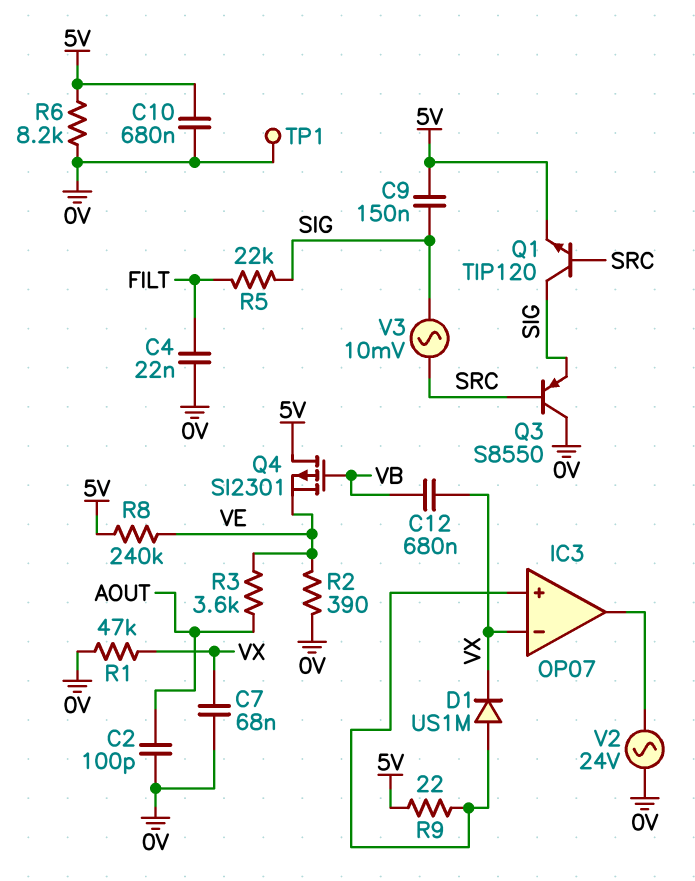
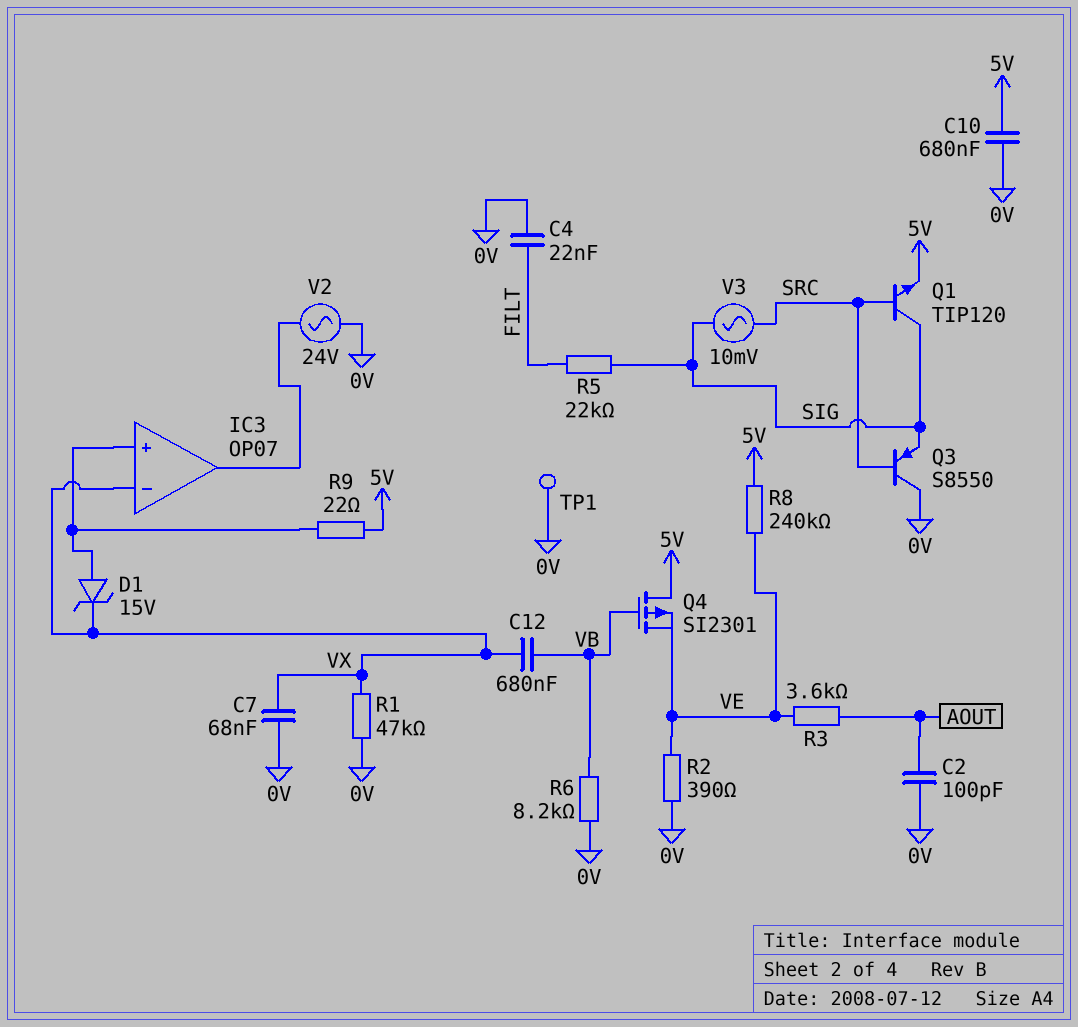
C9: 150nF (5V, SIG) -> none
D1: diode US1M (A IC3/in+, K VX) -> zener 15V (A IC3/in+, K VX)
R6: 8.2k (0V, 5V) -> 8.2k (0V, VB)

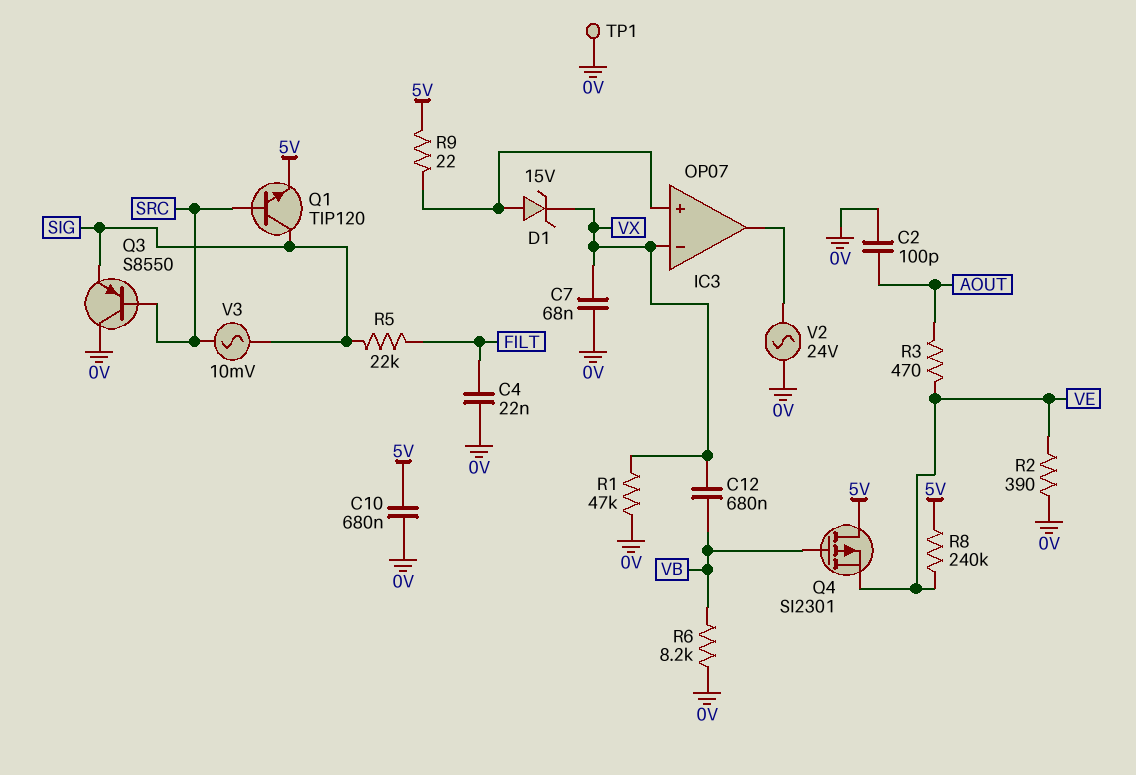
R3: 3.6k (AOUT, VE) -> 470 (AOUT, VE)

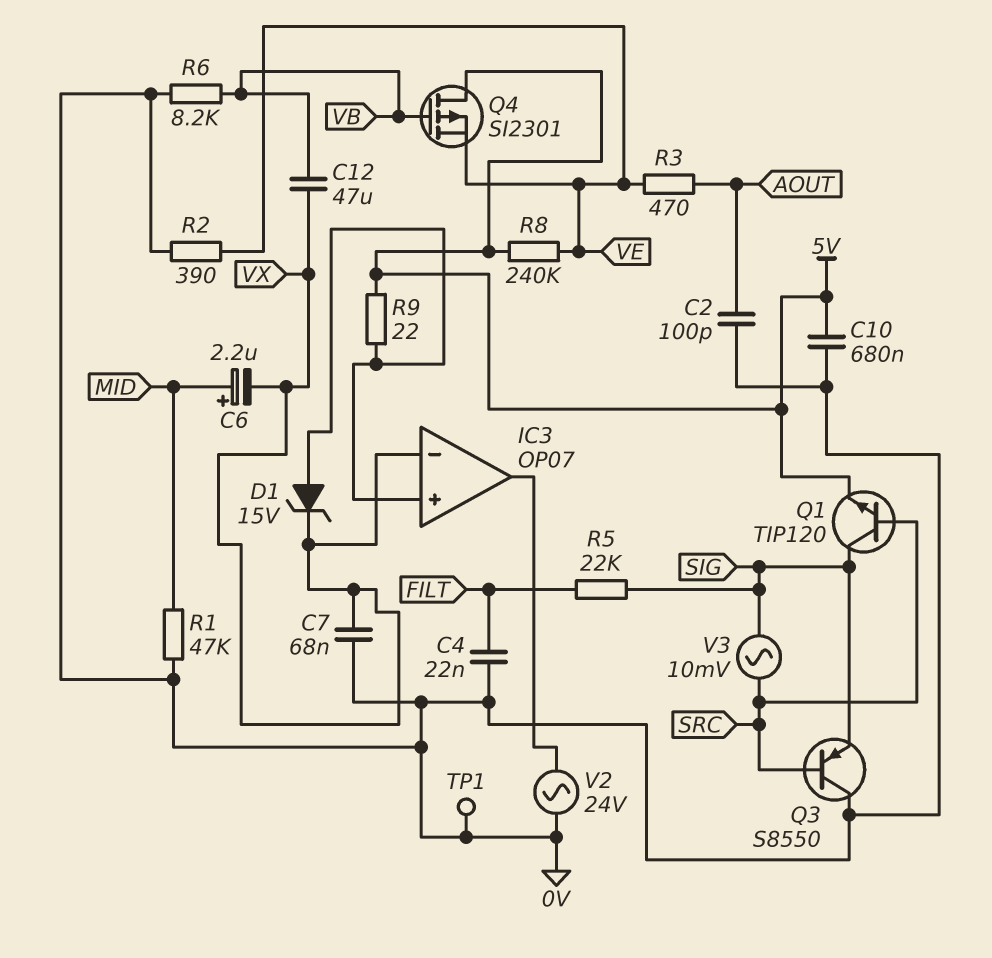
C6: none -> 2.2uF (plus MID, minus VX)
C12: 680nF (VB, VX) -> 47uF (VB, VX)
R1: 47k (0V, VX) -> 47k (0V, MID)

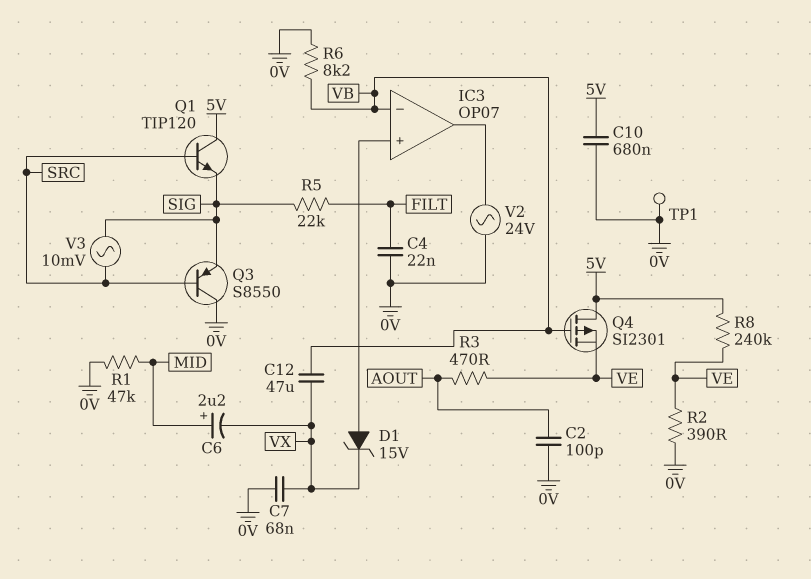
IC3 pin in-: VX -> VB
Q1: NPN TIP120 (B SRC, C SIG, E 5V) -> NPN TIP120 (B SRC, C 5V, E SIG)
R9: 22 (5V, IC3/in+) -> none

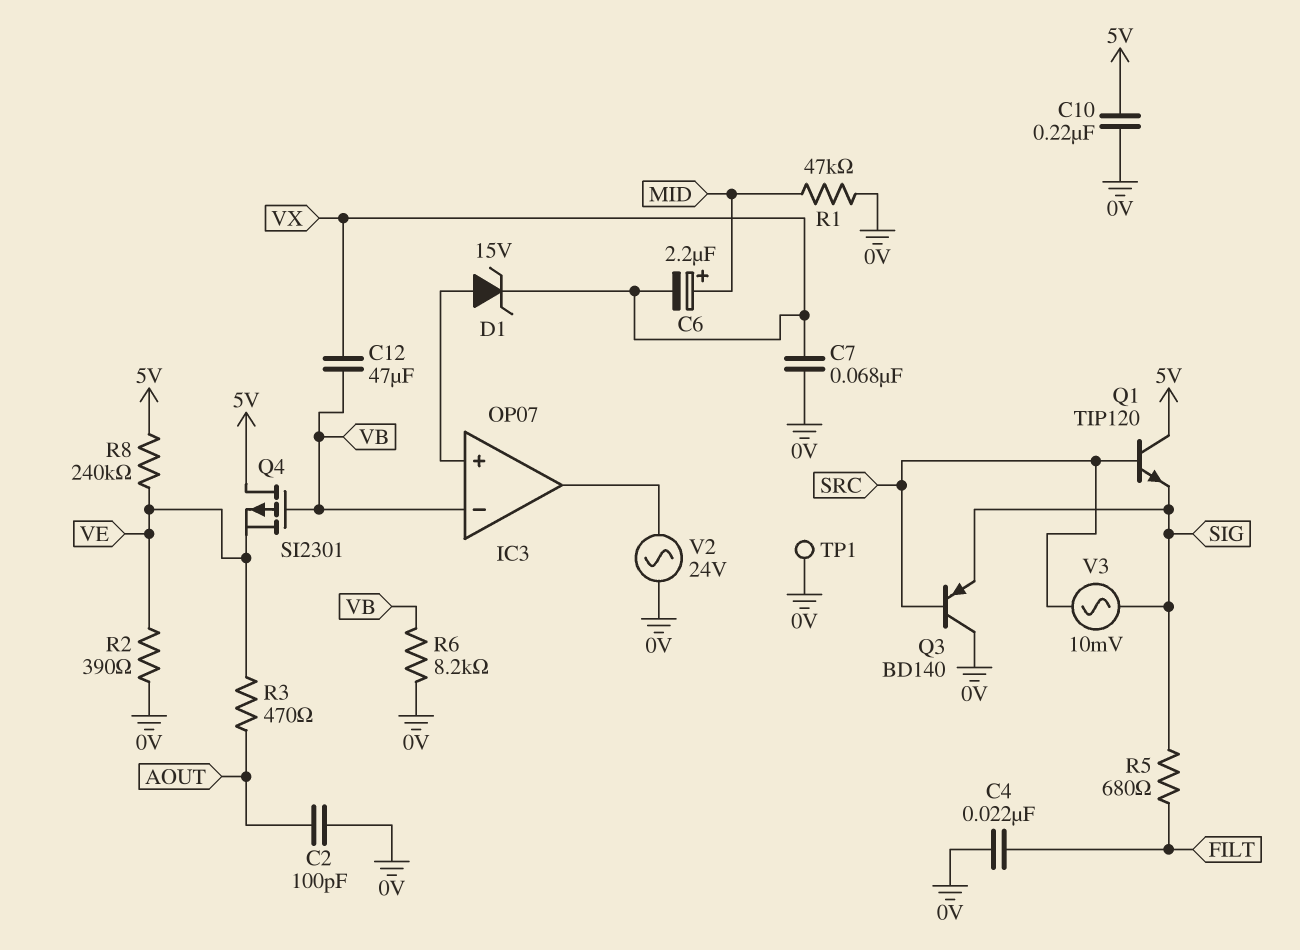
C10: 680nF (0V, 5V) -> 220nF (0V, 5V)
Q3: PNP S8550 (B SRC, C 0V, E SIG) -> PNP BD140 (B SRC, C 0V, E SIG)
R5: 22k (FILT, SIG) -> 680 (FILT, SIG)

